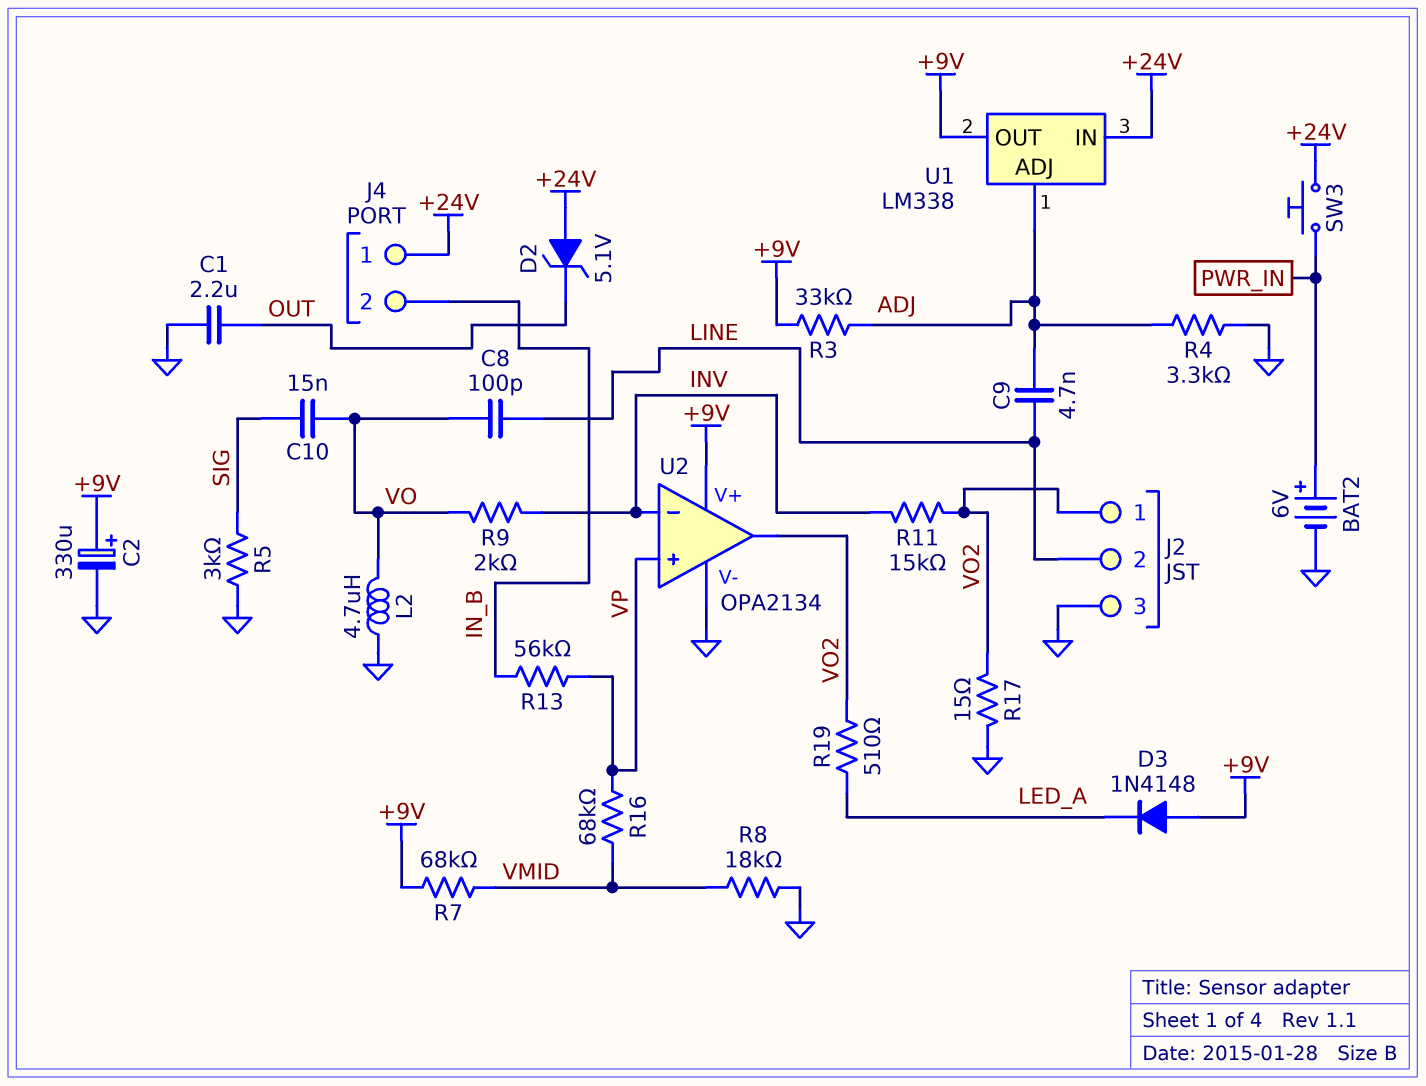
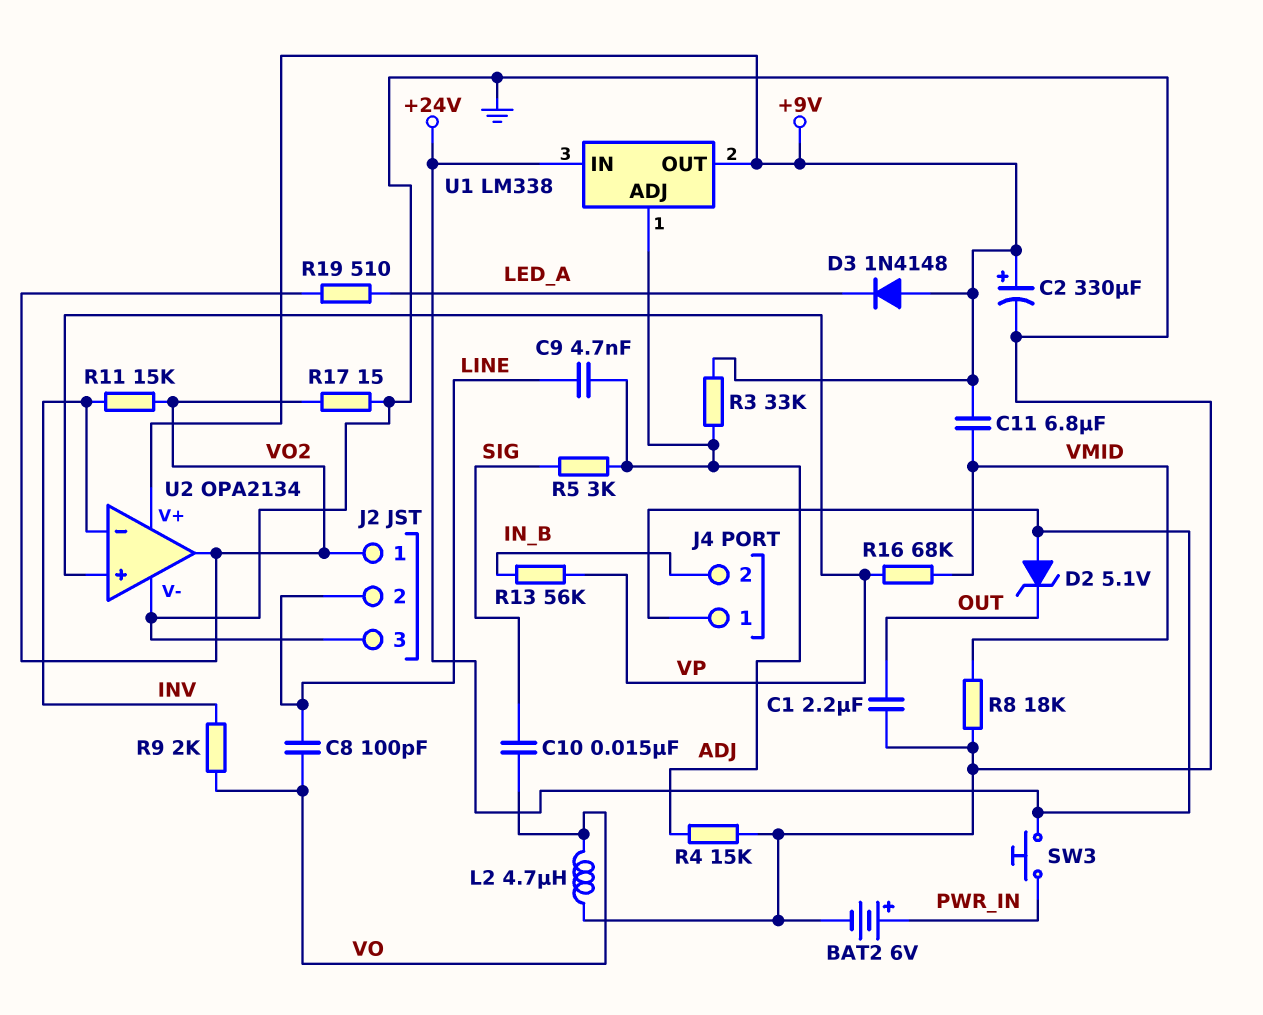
C11: none -> 6.8uF (+9V, VMID)
R4: 3.3k (ADJ, GND) -> 15k (ADJ, GND)
R5: 3k (GND, SIG) -> 3k (ADJ, SIG)
R7: 68k (+9V, VMID) -> none

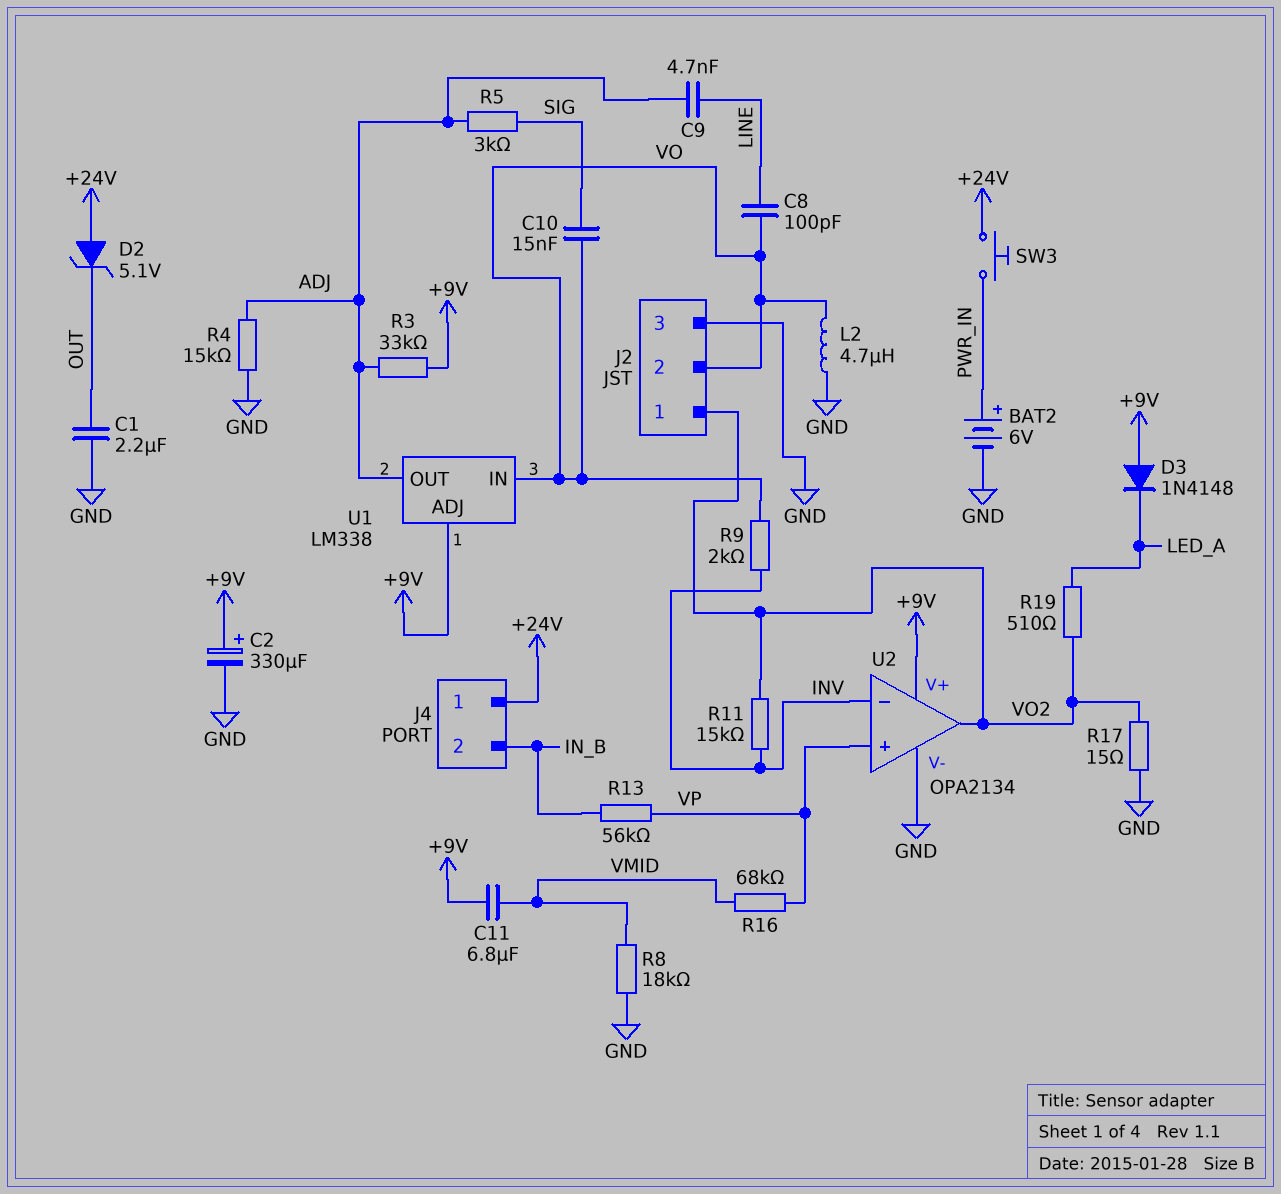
J2 pin 2: LINE -> VO
U1 pin ADJ: ADJ -> +9V
U1 pin IN: +24V -> VO
U1 pin OUT: +9V -> ADJ

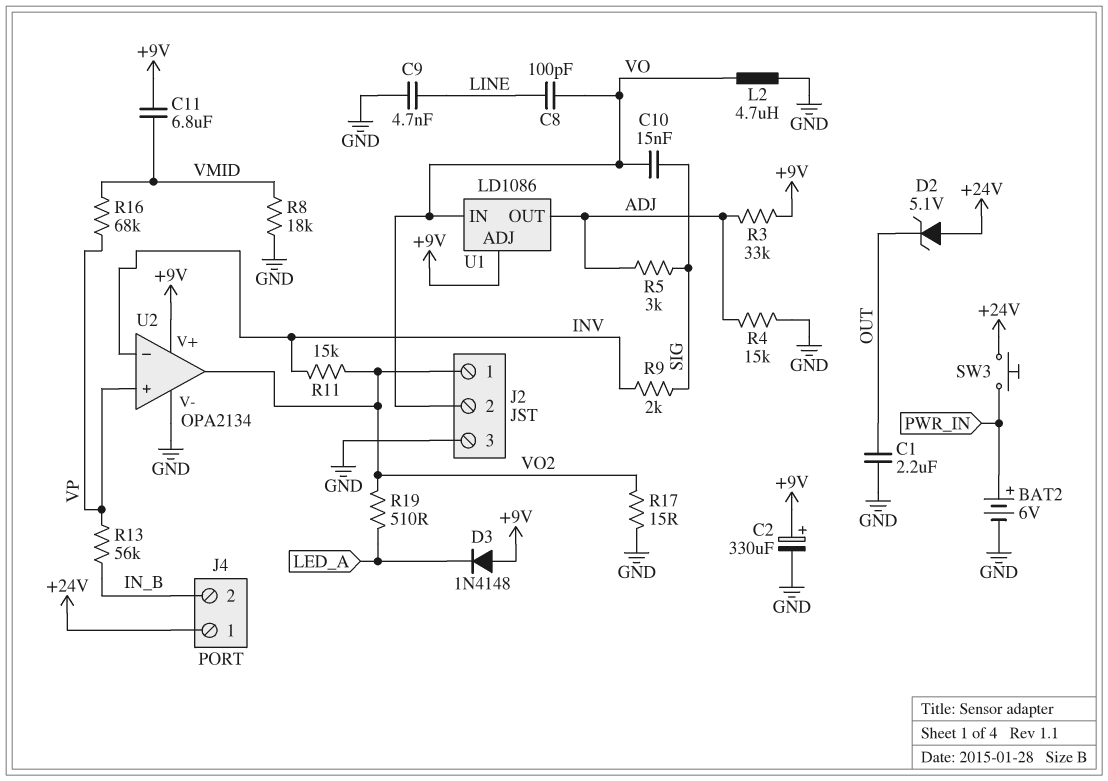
C9: 4.7nF (ADJ, LINE) -> 4.7nF (GND, LINE)
R9: 2k (INV, VO) -> 2k (INV, SIG)
U1: LM338 -> LD1086

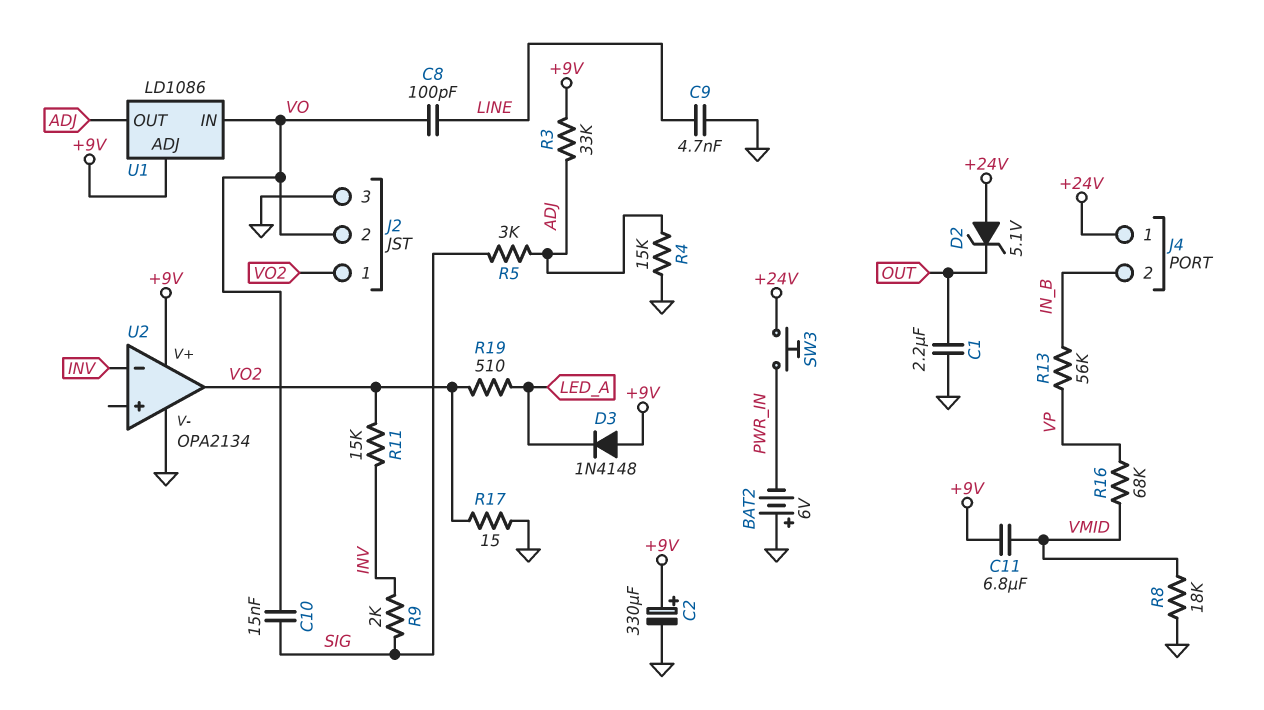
BAT2: 6V (plus PWR_IN, minus GND) -> 6V (plus GND, minus PWR_IN)
L2: 4.7uH (GND, VO) -> none
U2 pin in+: VP -> none

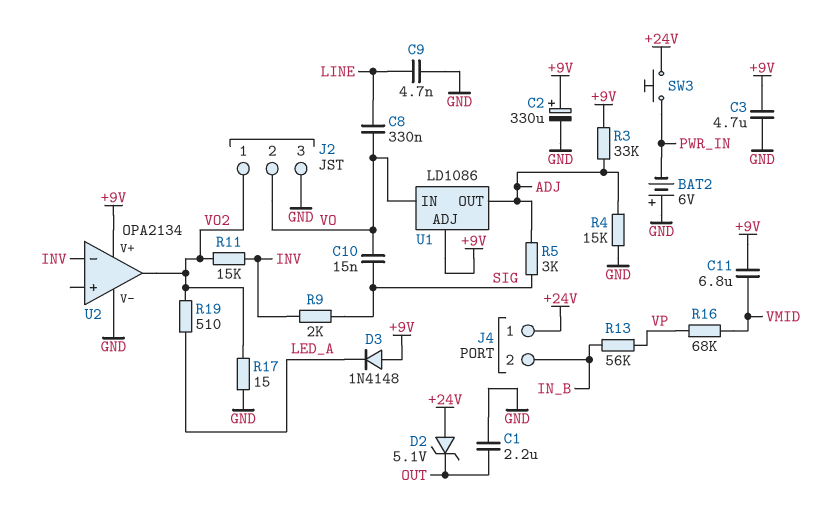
C3: none -> 4.7uF (+9V, GND)
C8: 100pF (LINE, VO) -> 330nF (LINE, VO)
R8: 18k (GND, VMID) -> none

